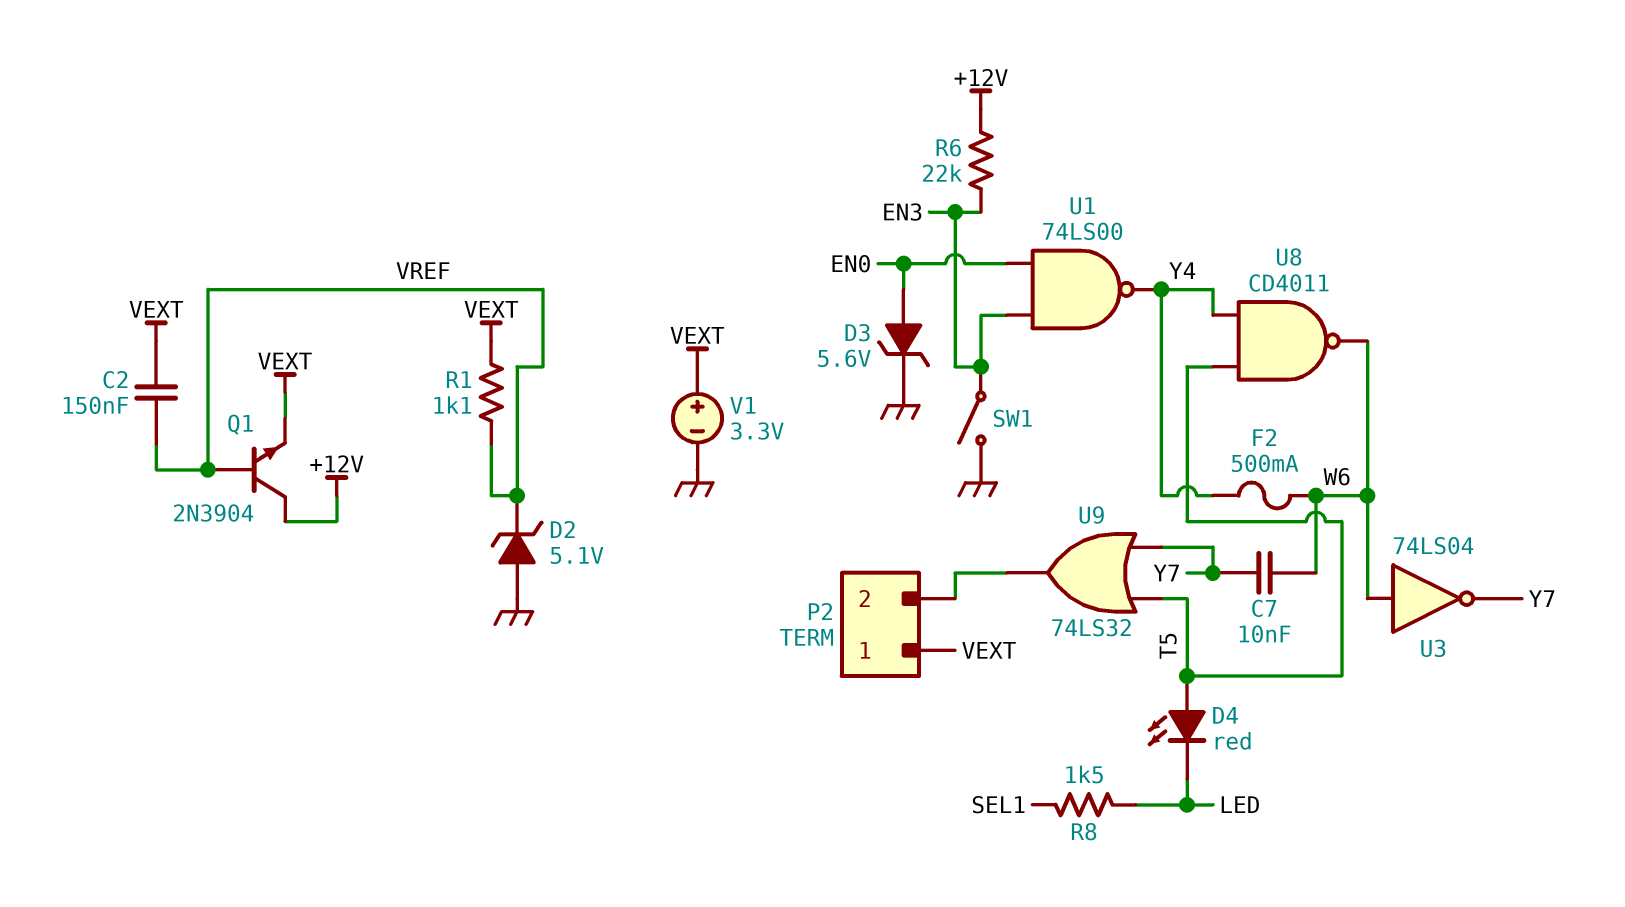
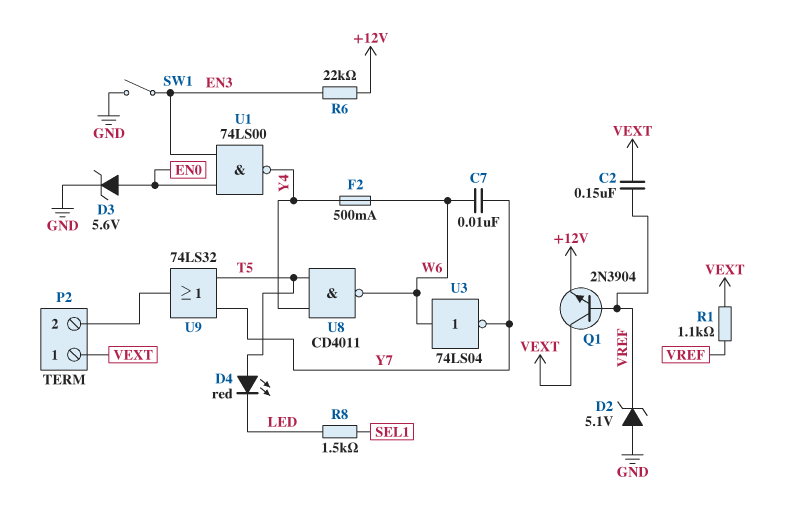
Q1: NPN 2N3904 (B VREF, C +12V, E VEXT) -> NPN 2N3904 (B VREF, C VEXT, E +12V)
V1: 3.3V (plus VEXT, minus GND) -> none

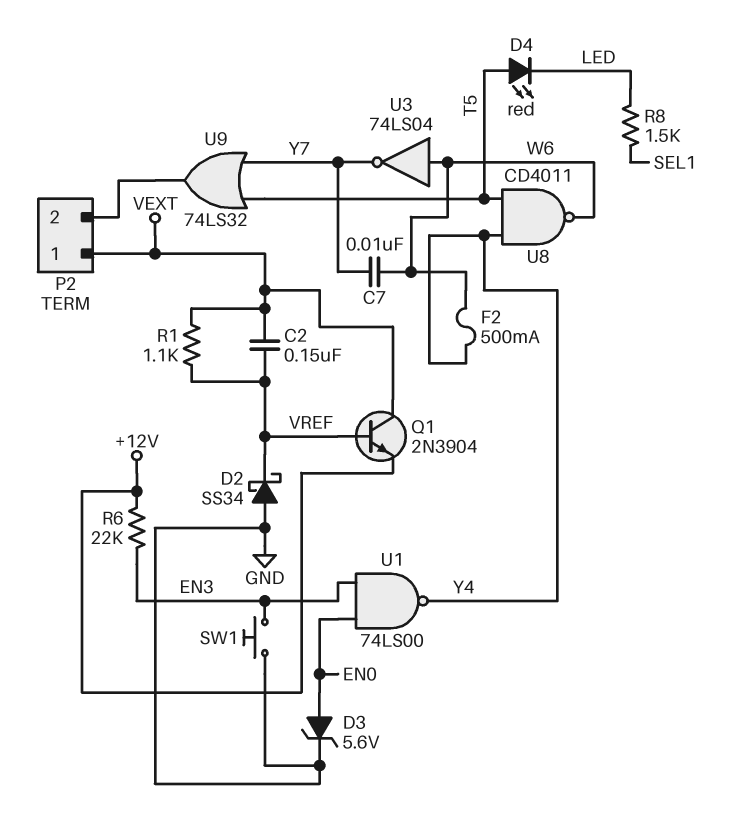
D2: zener 5.1V (A GND, K VREF) -> schottky SS34 (A GND, K VREF)
SW1: switch (EN3, GND) -> button (EN3, GND)

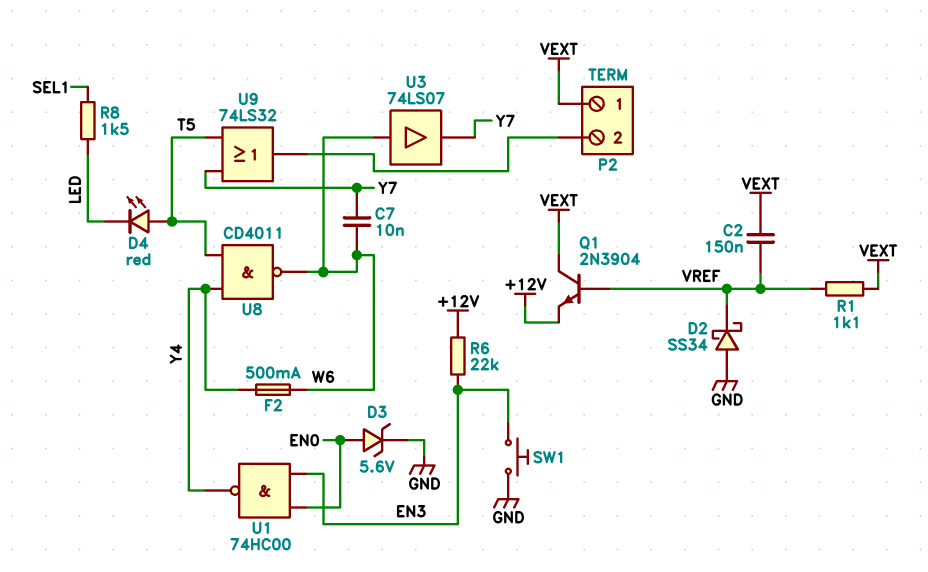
U1: NAND 74LS00 (in EN0, in EN3, out Y4) -> NAND 74HC00 (in EN0, in EN3, out Y4)
U3: NOT 74LS04 (in W6, out Y7) -> buffer 74LS07 (in W6, out Y7)

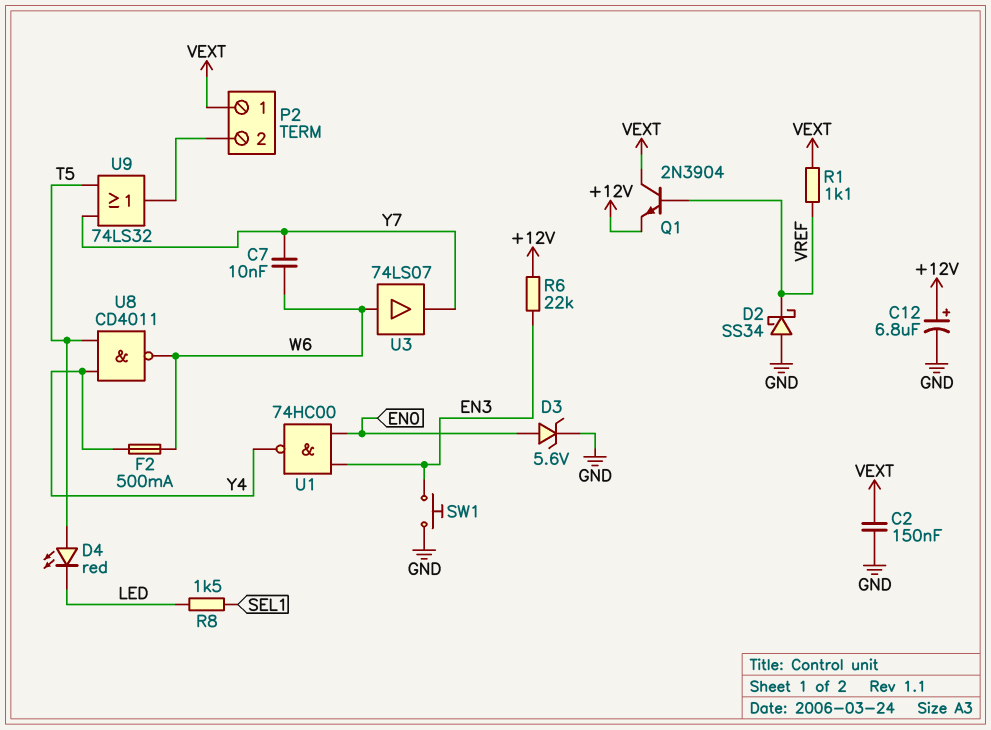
C2: 150nF (VEXT, VREF) -> 150nF (GND, VEXT)
C12: none -> 6.8uF (plus +12V, minus GND)

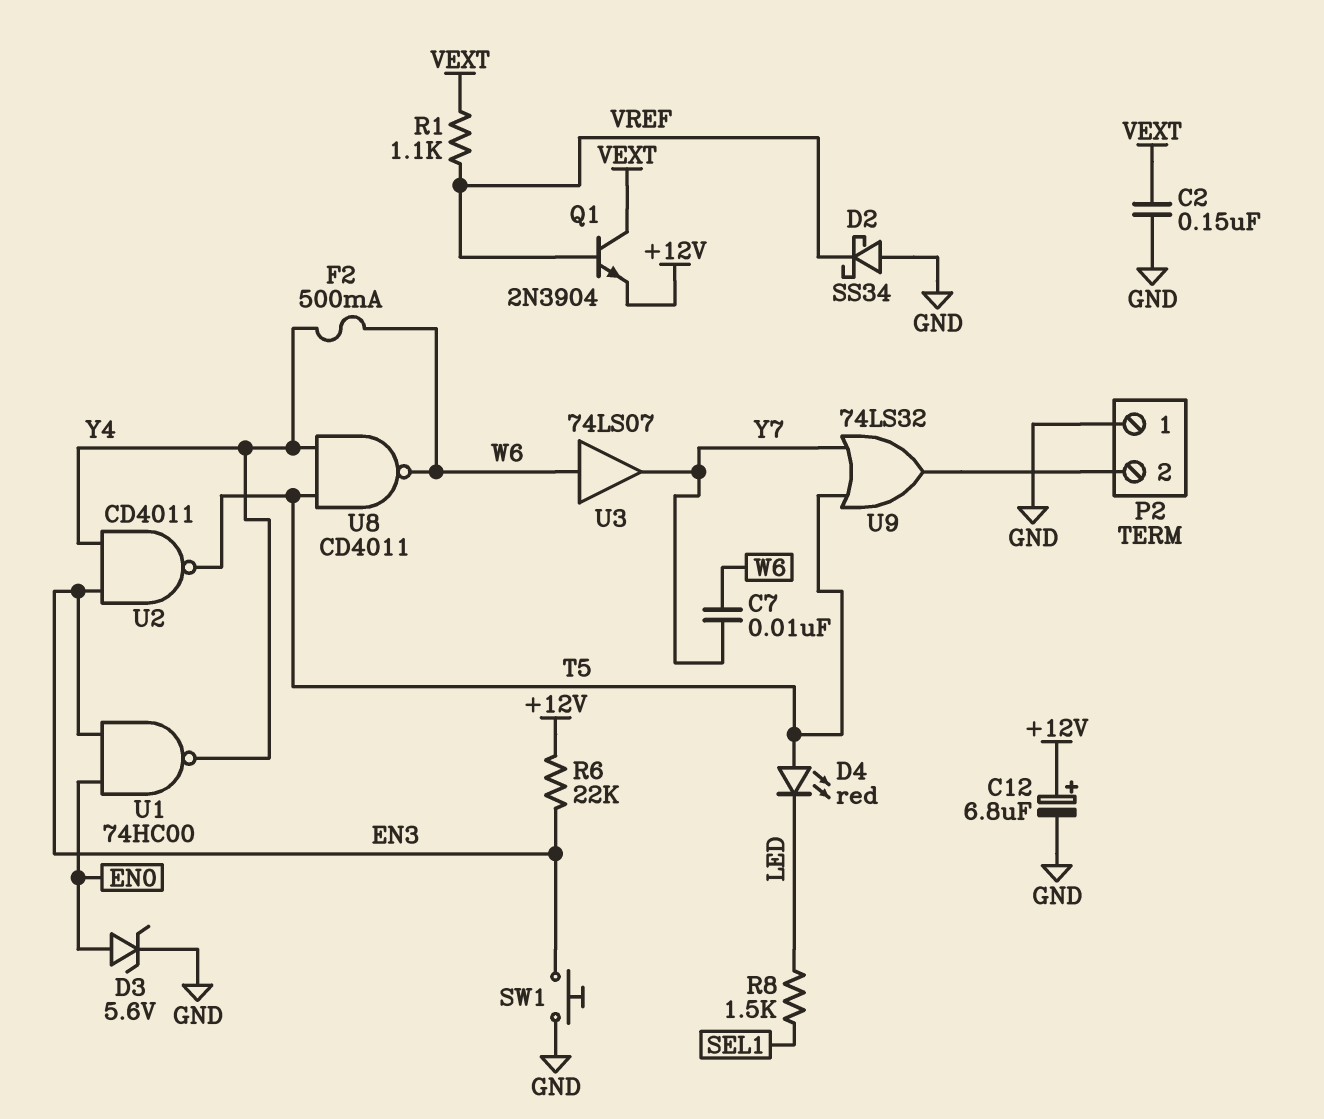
P2 pin 1: VEXT -> GND
U2: none -> NAND CD4011 (in EN3, in Y4, out T5)

